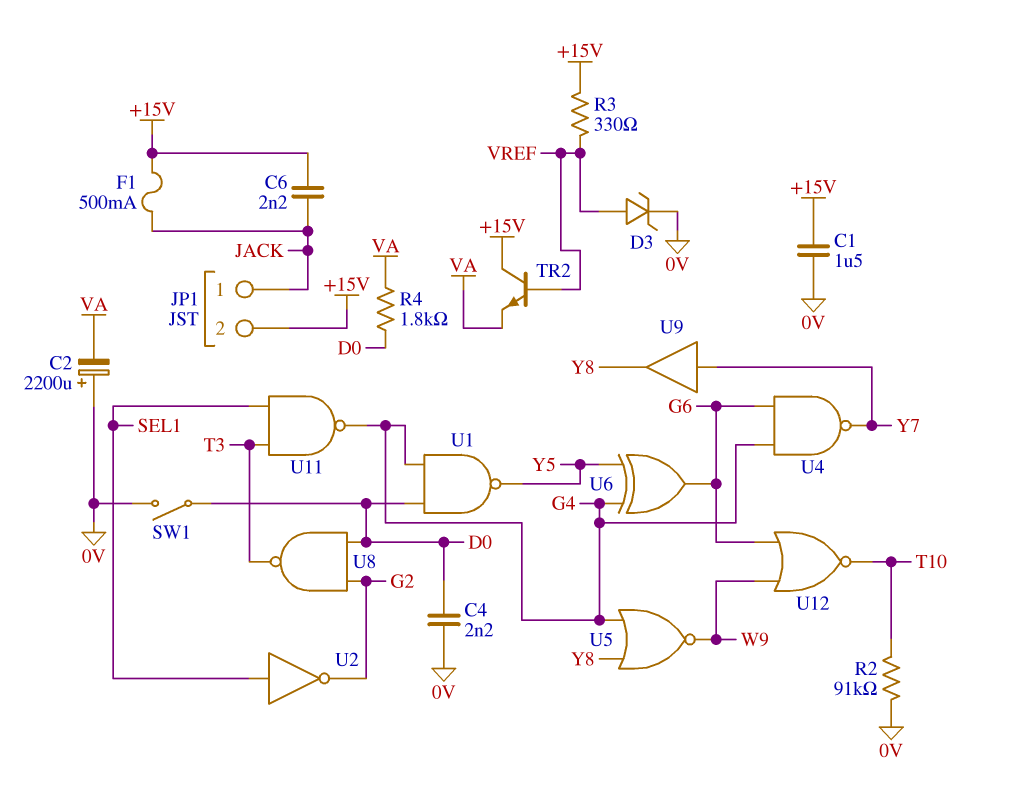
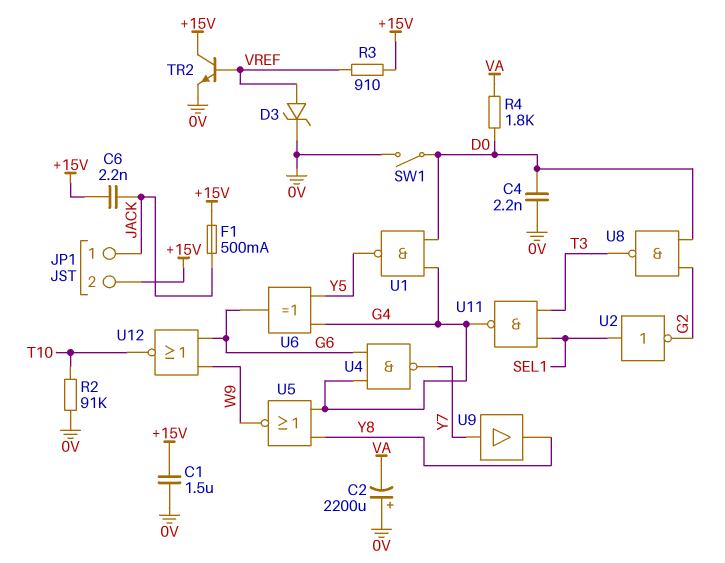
R3: 330 (+15V, VREF) -> 910 (+15V, VREF)
TR2: NPN (B VREF, C +15V, E VA) -> NPN (B VREF, C +15V, E 0V)

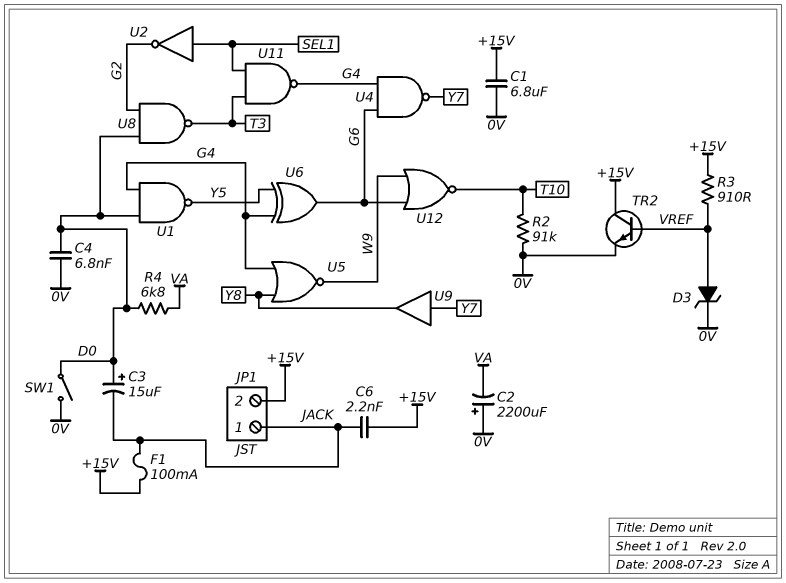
C1: 1.5uF (+15V, 0V) -> 6.8uF (+15V, 0V)
C3: none -> 15uF (plus D0, minus JACK)
C4: 2.2nF (0V, D0) -> 6.8nF (0V, D0)
F1: 500mA (+15V, JACK) -> 100mA (+15V, JACK)
R4: 1.8k (D0, VA) -> 6.8k (D0, VA)

